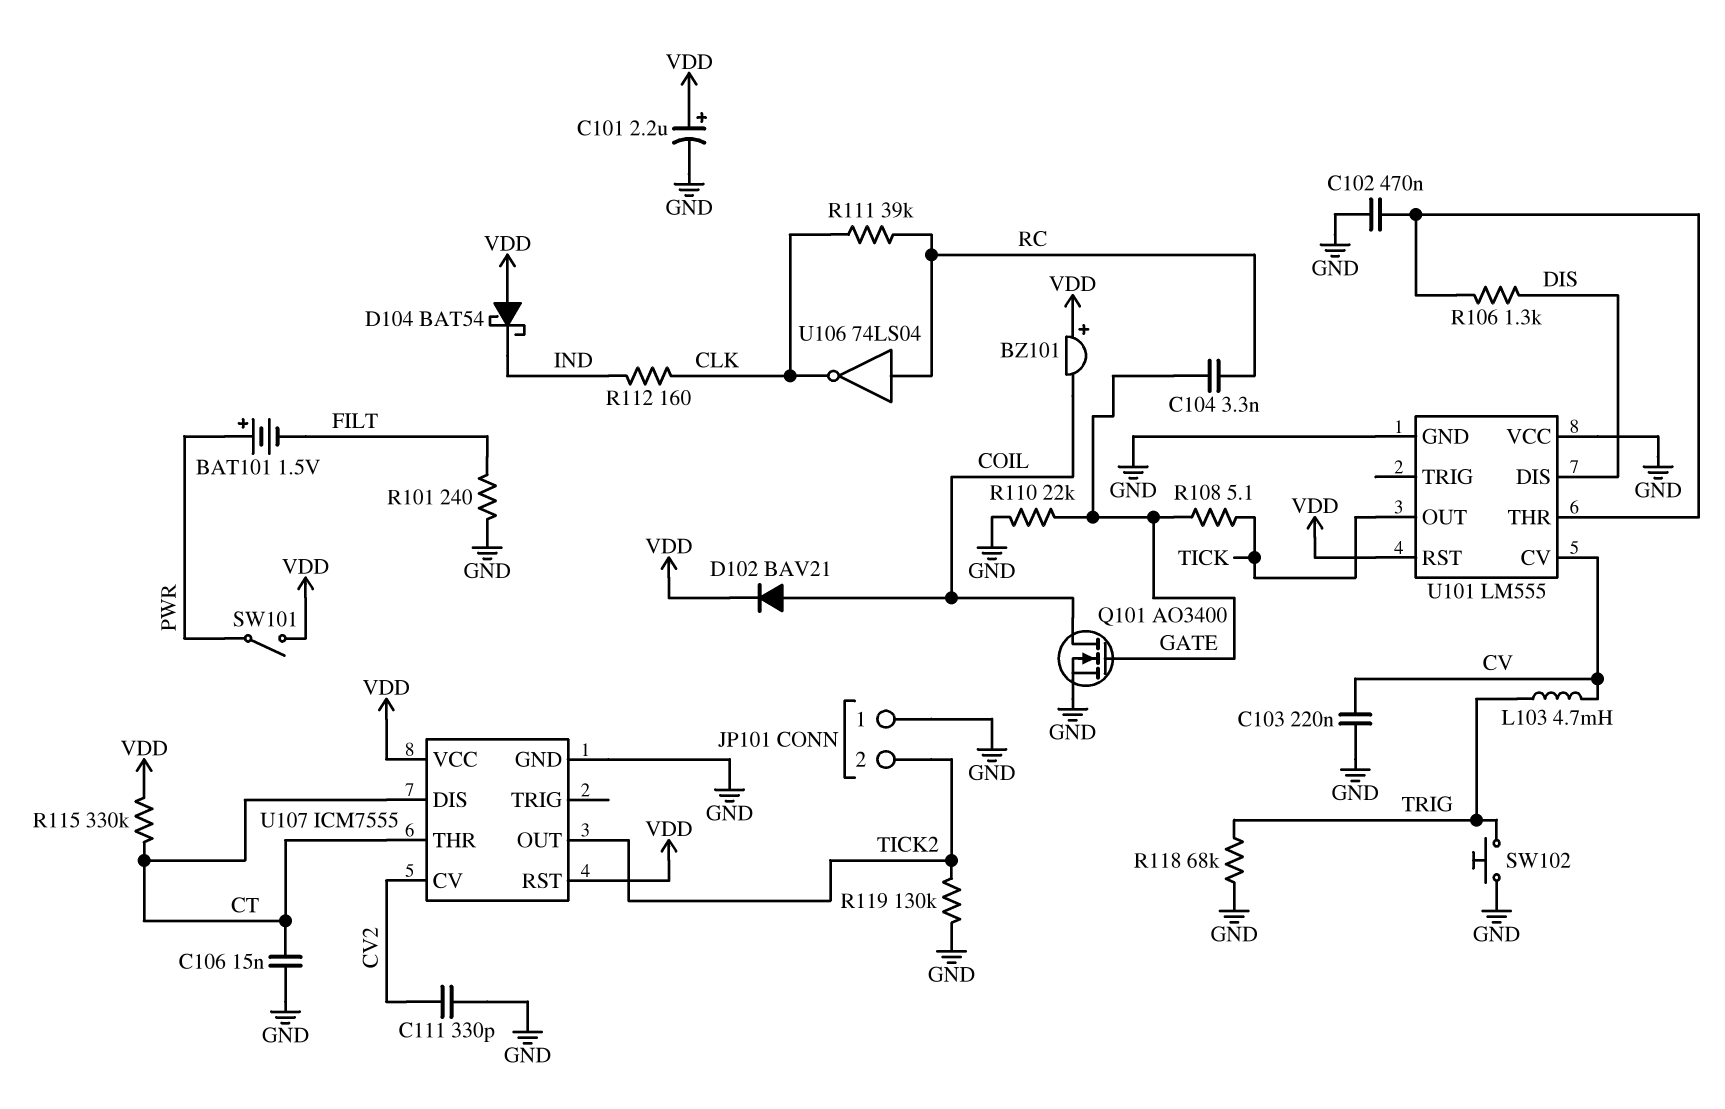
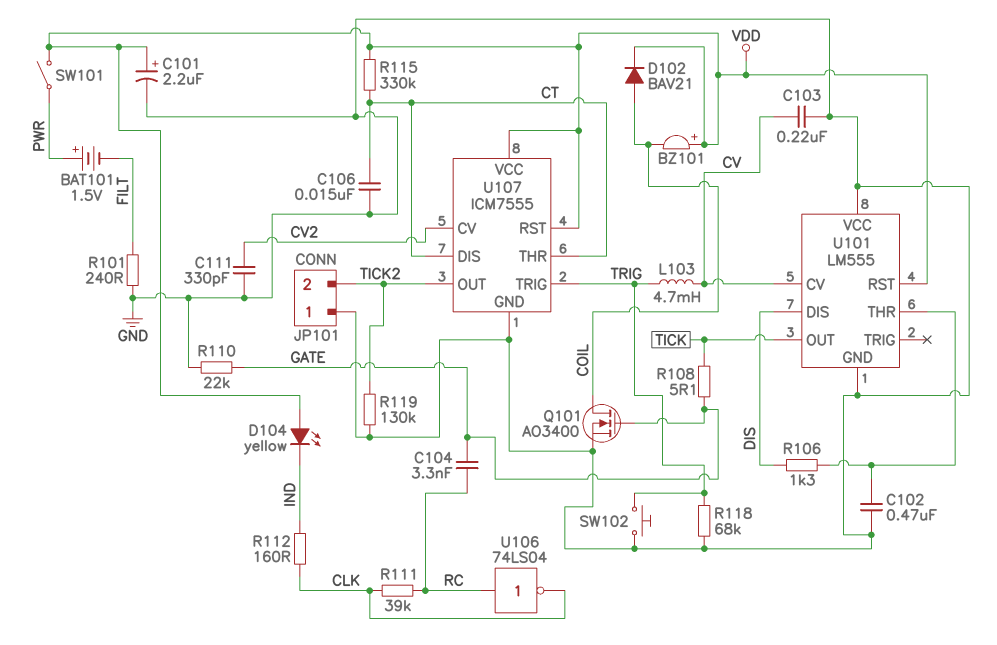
D104: schottky BAT54 (A VDD, K IND) -> LED yellow (A VDD, K IND)
U107 pin TRIG: none -> TRIG

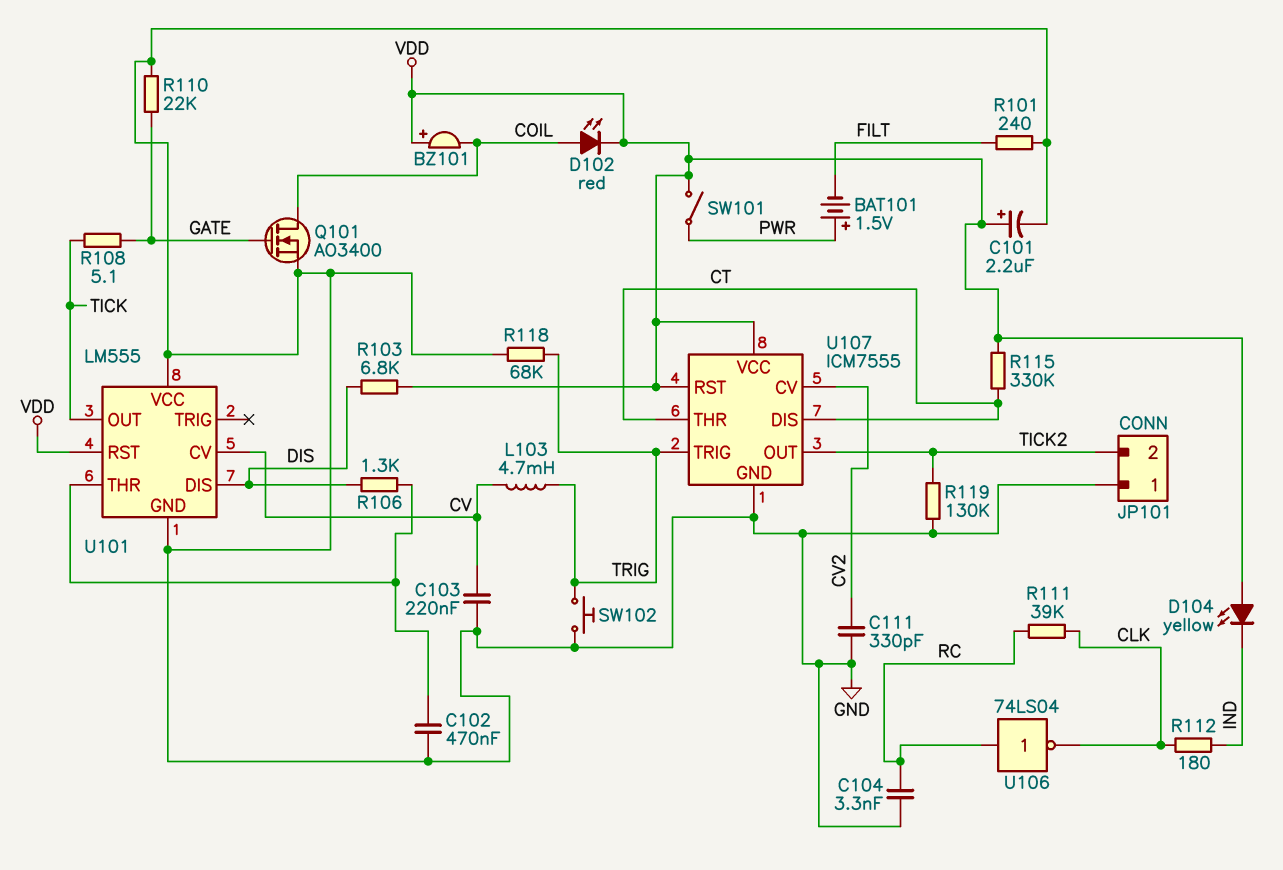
C104: 3.3nF (GATE, RC) -> 3.3nF (GND, RC)
C106: 15nF (CT, GND) -> none
D102: diode BAV21 (A COIL, K VDD) -> LED red (A COIL, K VDD)
R103: none -> 6.8k (DIS, VDD)
R112: 160 (CLK, IND) -> 180 (CLK, IND)

